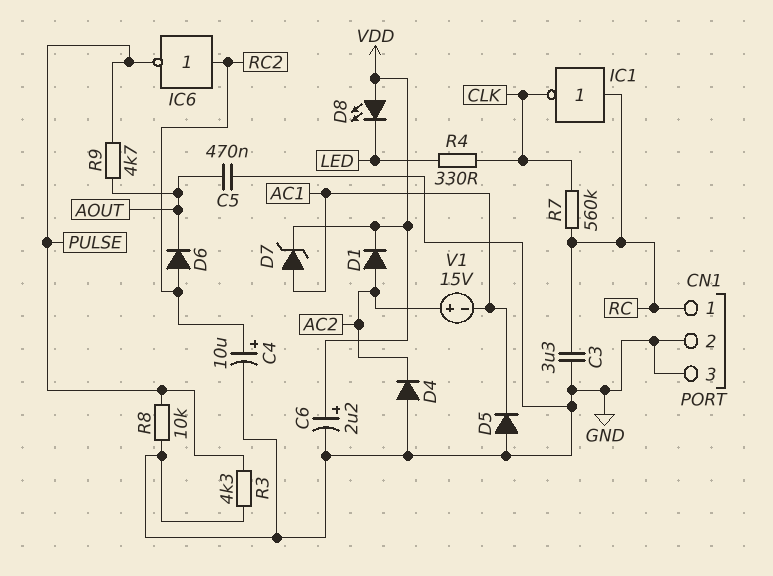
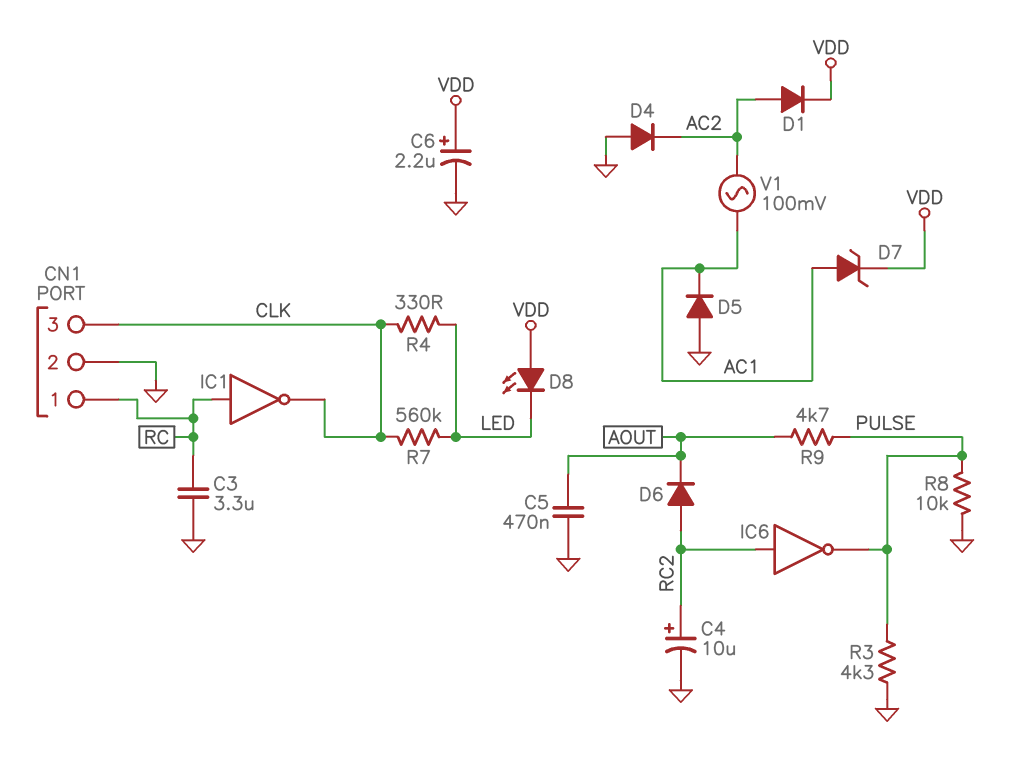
CN1 pin 3: GND -> CLK
R7: 560k (CLK, RC) -> 560k (CLK, LED)
V1: 15V (plus AC2, minus AC1) -> AC 100mV (AC1, AC2)

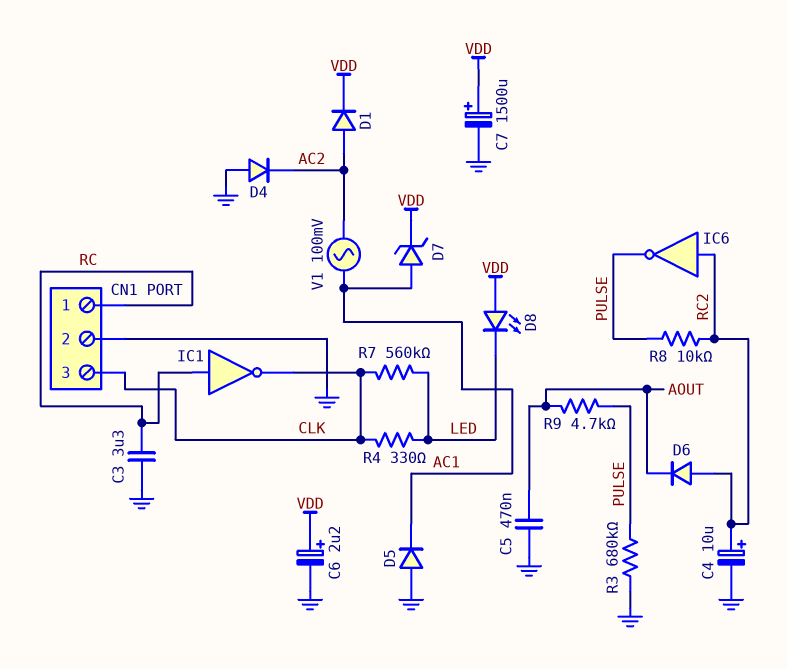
C7: none -> 1500uF (plus VDD, minus GND)
R3: 4.3k (GND, PULSE) -> 680k (GND, PULSE)
R8: 10k (GND, PULSE) -> 10k (PULSE, RC2)

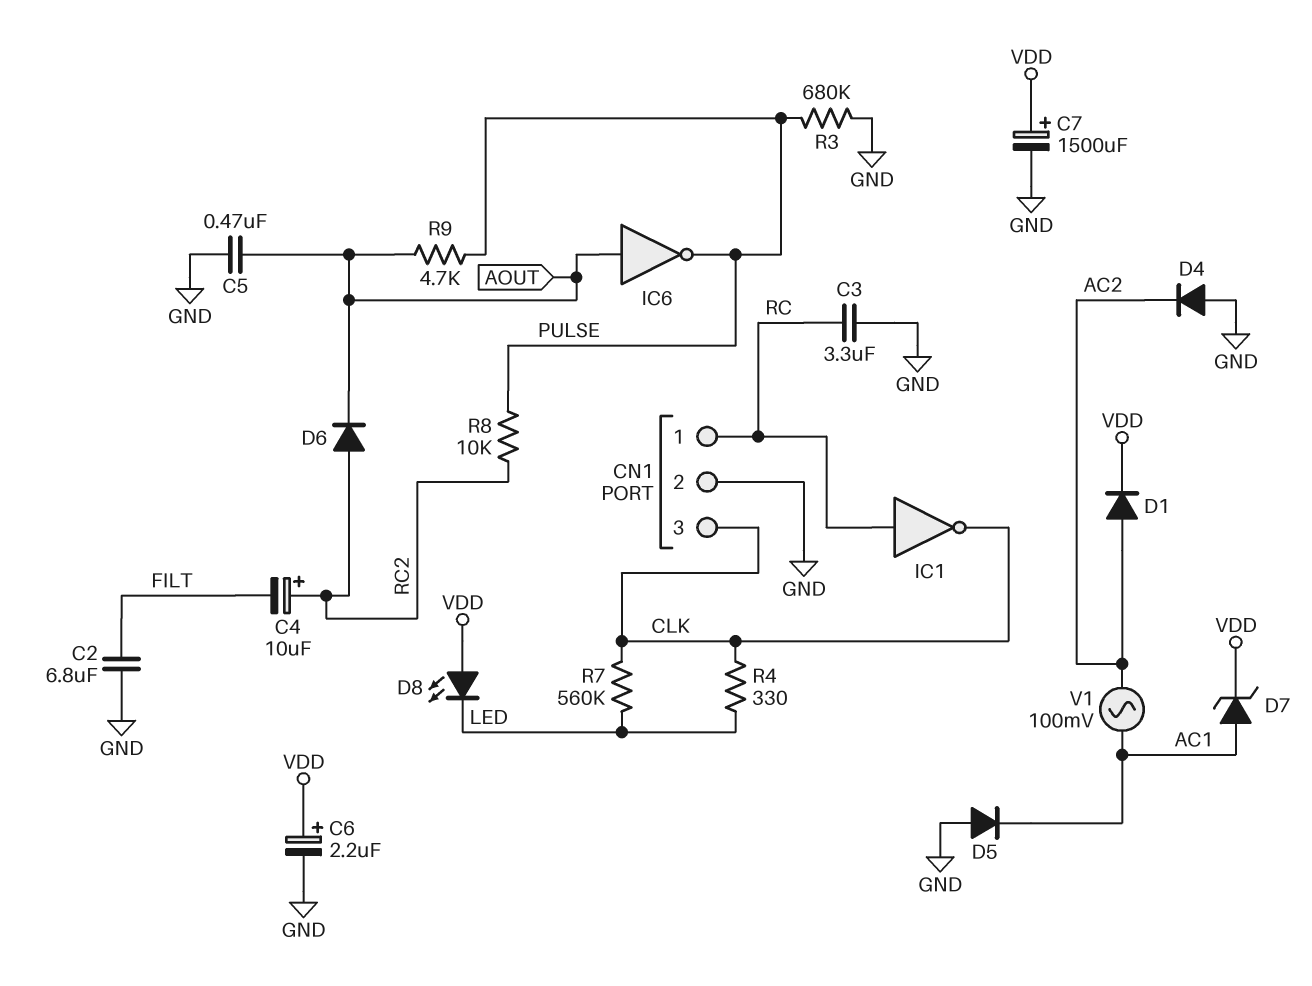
C2: none -> 6.8uF (FILT, GND)
C4: 10uF (plus RC2, minus GND) -> 10uF (plus RC2, minus FILT)
IC6: NOT (in RC2, out PULSE) -> NOT (in AOUT, out PULSE)

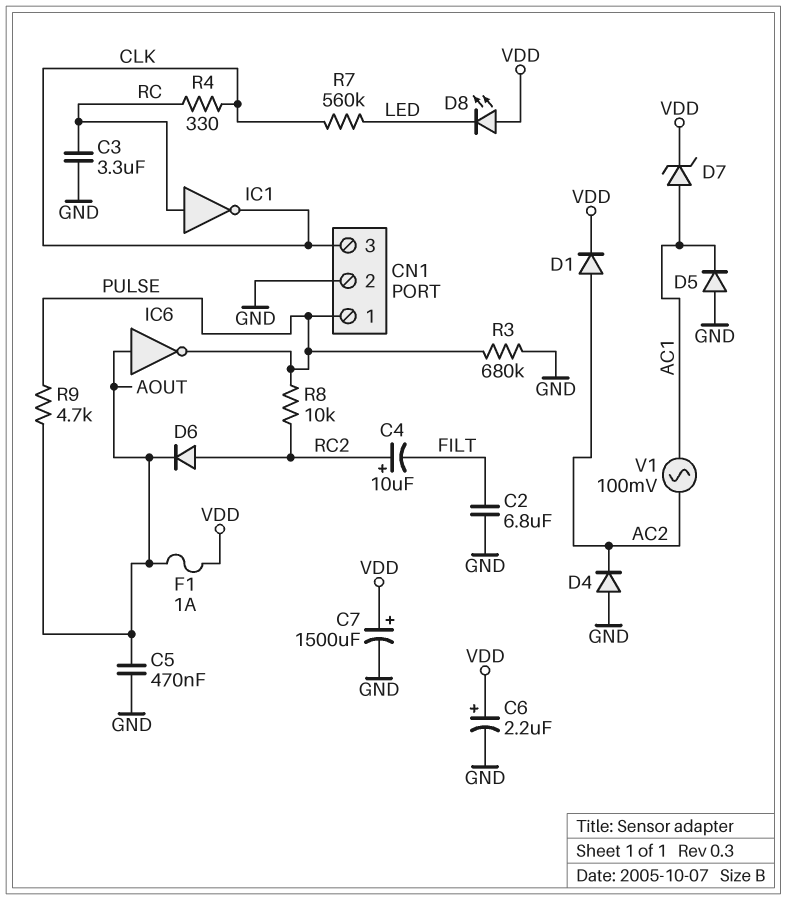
CN1 pin 1: RC -> PULSE
F1: none -> 1A (AOUT, VDD)
R4: 330 (CLK, LED) -> 330 (CLK, RC)

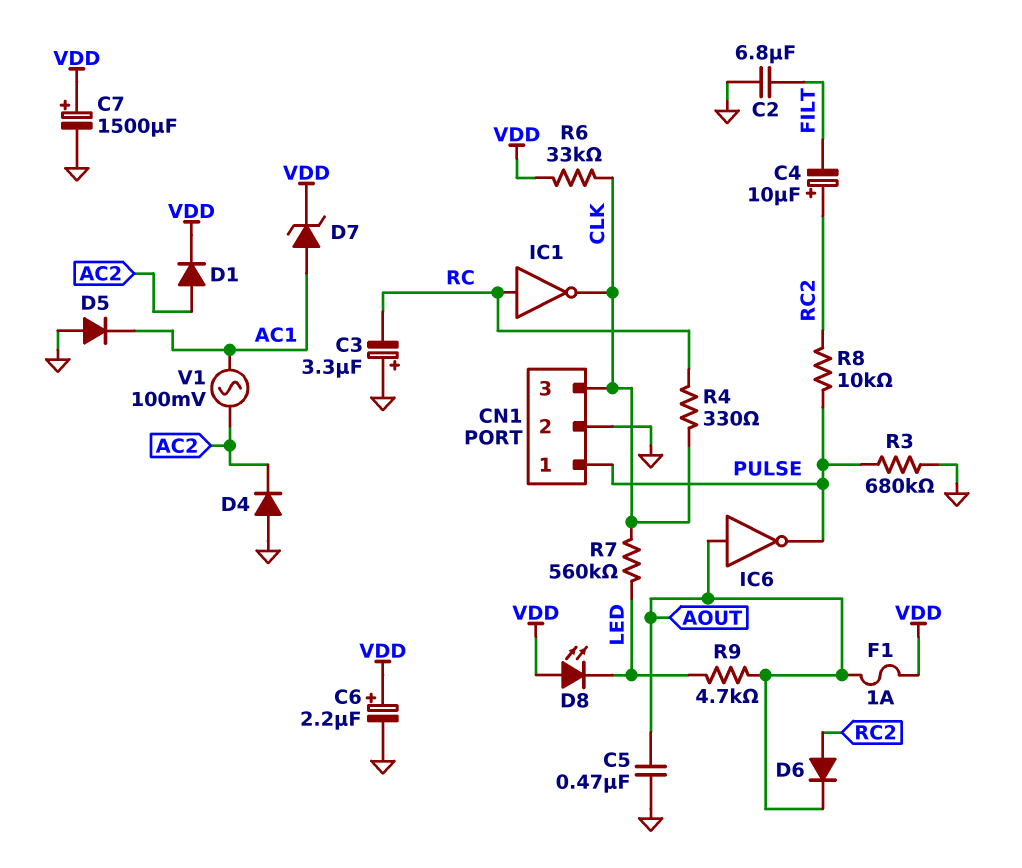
C3: 3.3uF (GND, RC) -> 3.3uF (plus GND, minus RC)
R6: none -> 33k (CLK, VDD)
R9: 4.7k (AOUT, PULSE) -> 4.7k (AOUT, LED)

